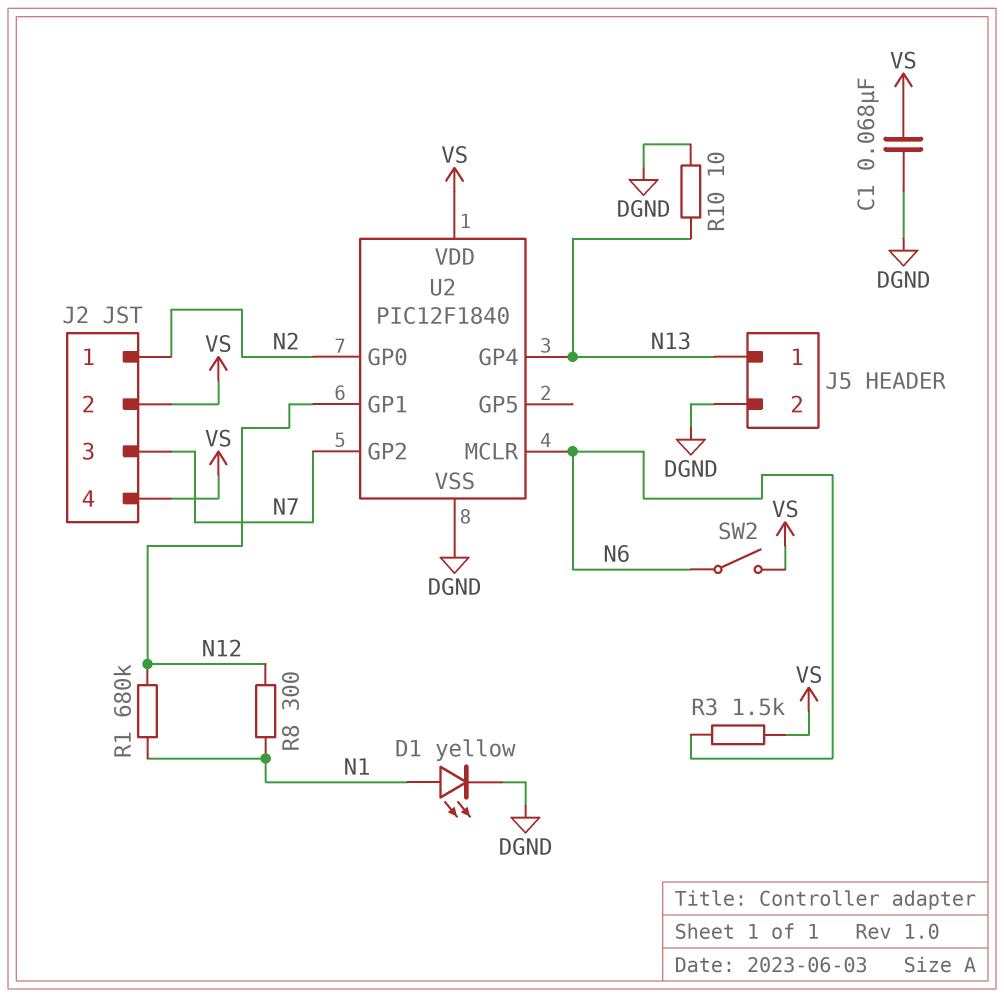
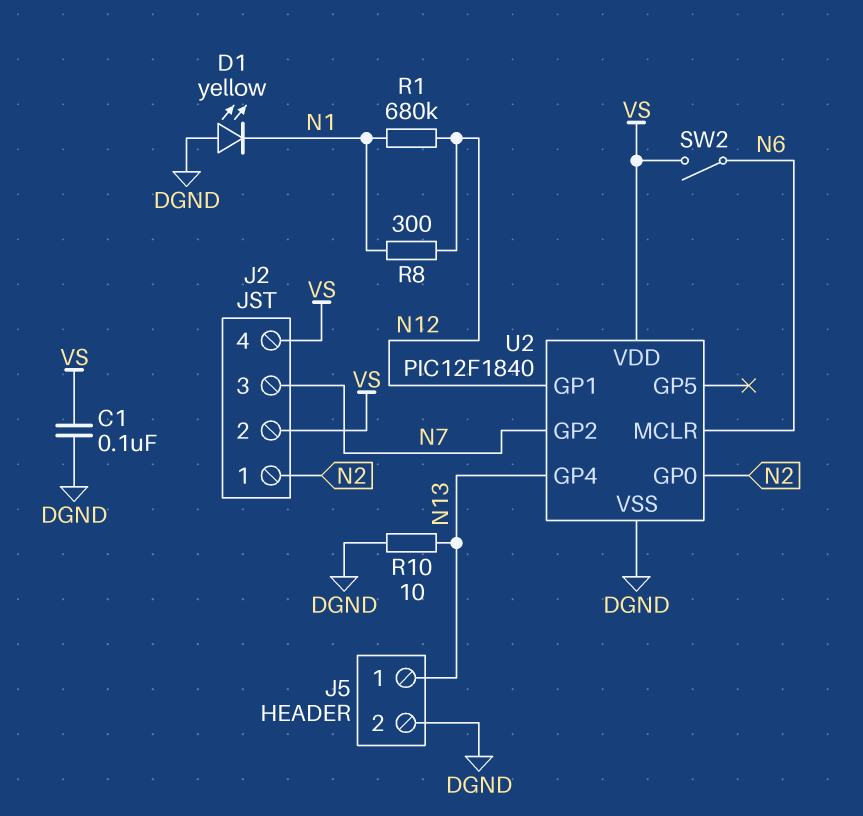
C1: 68nF (DGND, VS) -> 100nF (DGND, VS)
D1: LED yellow (A N1, K DGND) -> LED yellow (A DGND, K N1)
R3: 1.5k (N6, VS) -> none

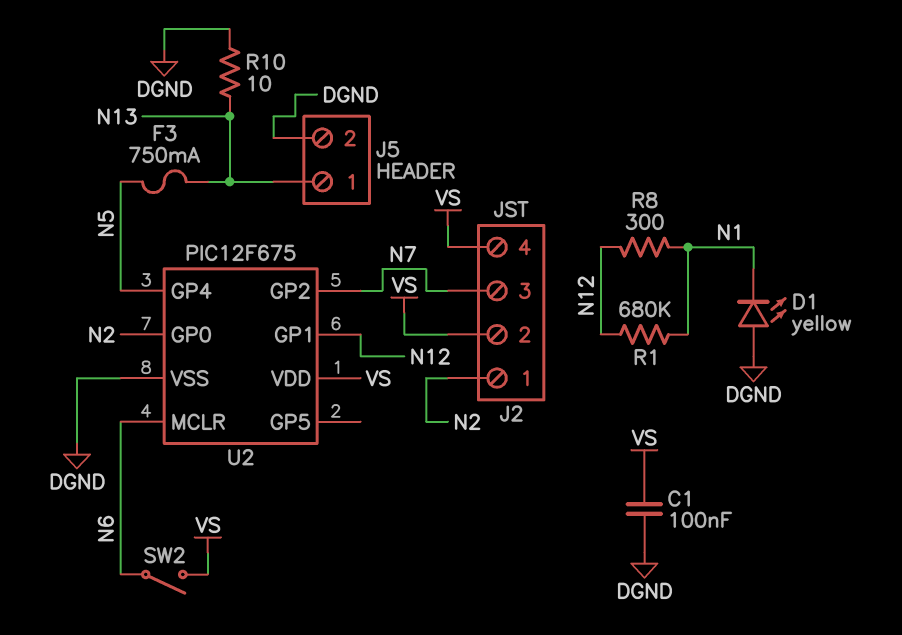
F3: none -> 750mA (N5, N13)
U2: PIC12F1840 -> PIC12F675
U2 pin GP4: N13 -> N5

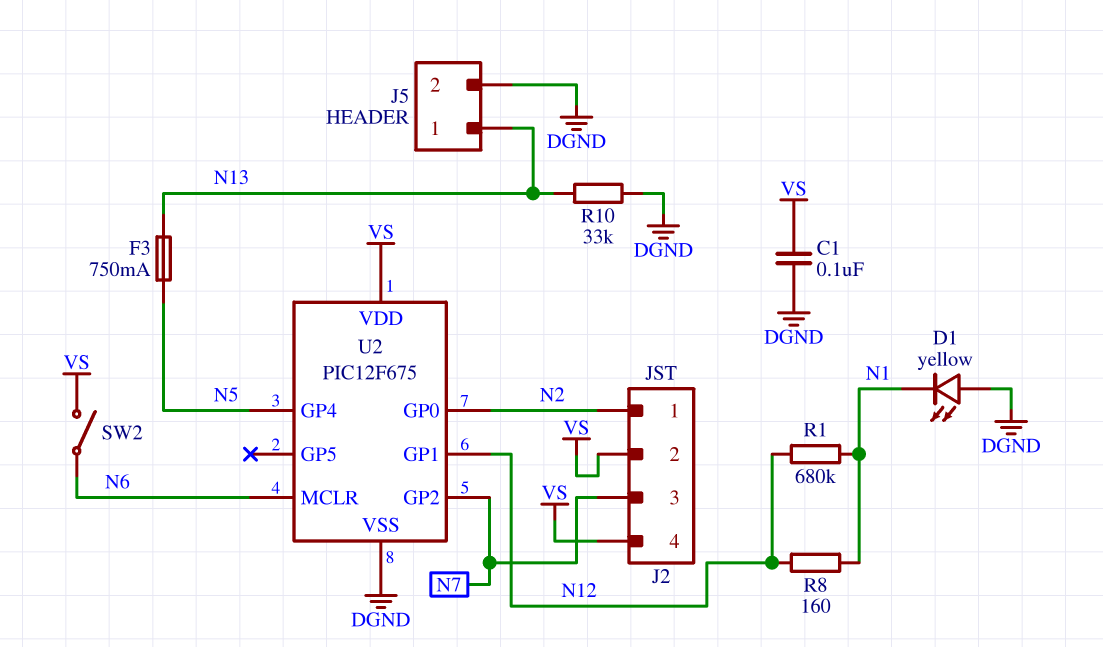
R8: 300 (N1, N12) -> 160 (N1, N12)
R10: 10 (DGND, N13) -> 33k (DGND, N13)

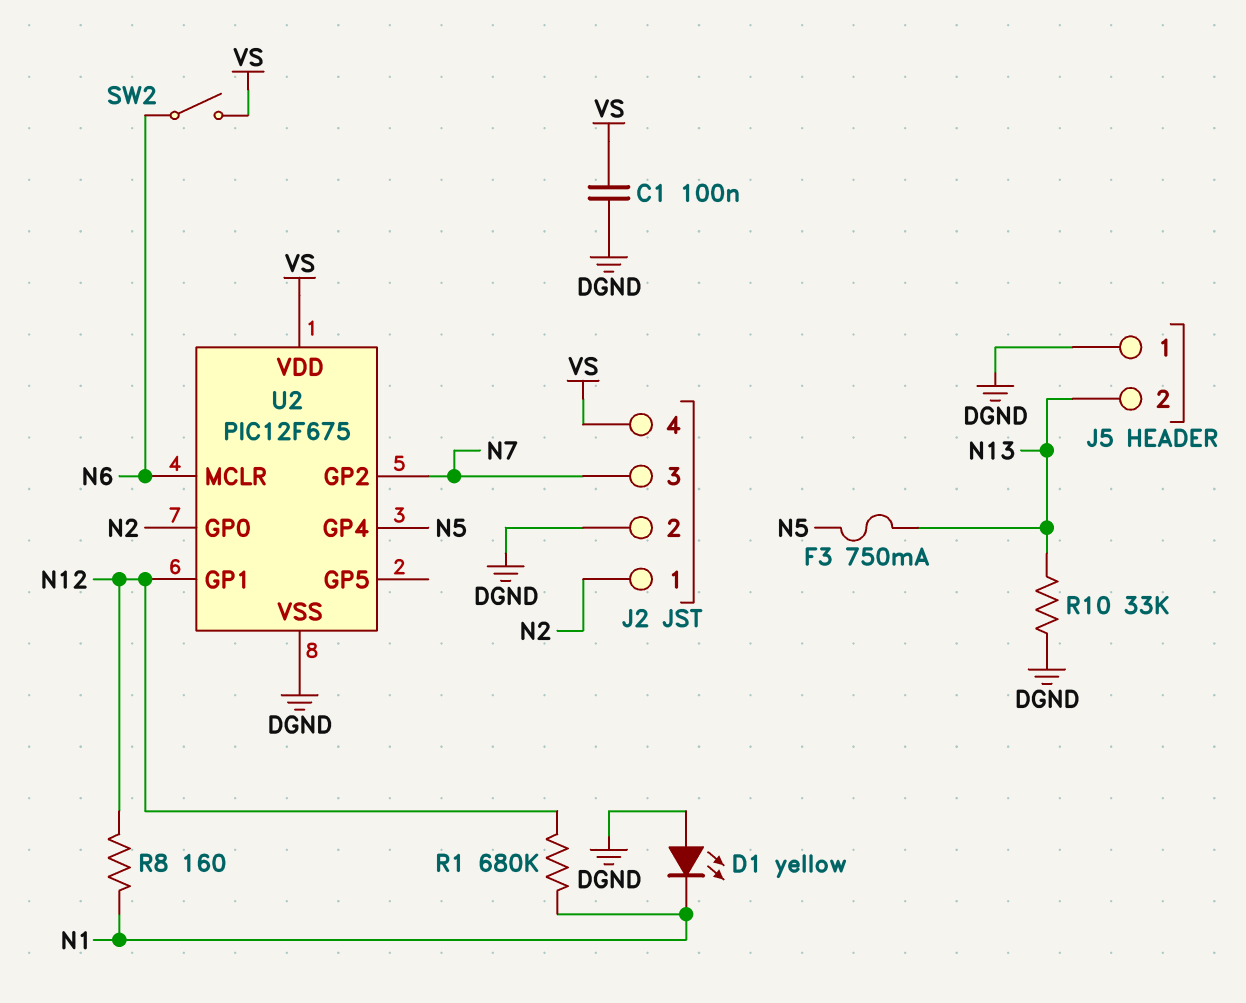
J2 pin 2: VS -> DGND
J5 pin 1: N13 -> DGND
J5 pin 2: DGND -> N13

